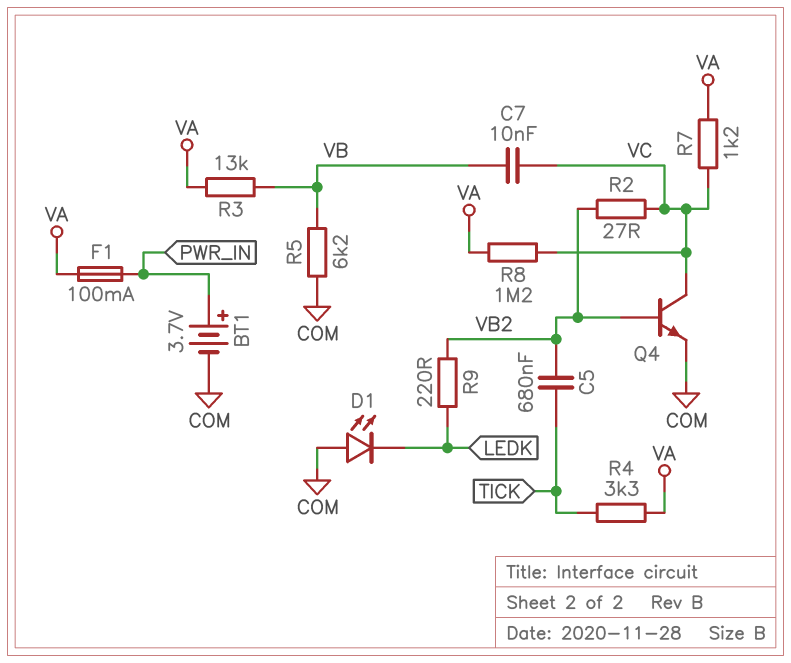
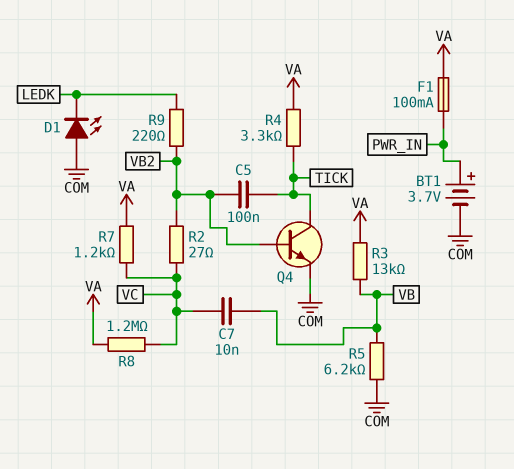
C5: 680nF (TICK, VB2) -> 100nF (TICK, VB2)
Q4: NPN (B VB2, C VC, E COM) -> NPN (B VB2, C TICK, E COM)

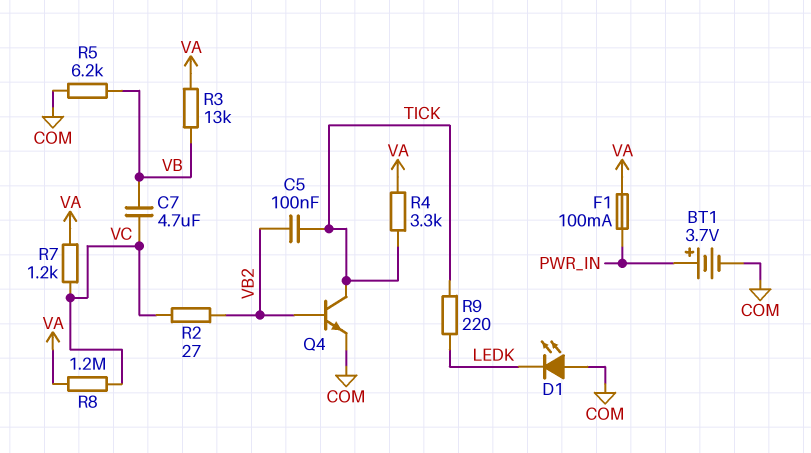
C7: 10nF (VB, VC) -> 4.7uF (VB, VC)
R9: 220 (LEDK, VB2) -> 220 (LEDK, TICK)

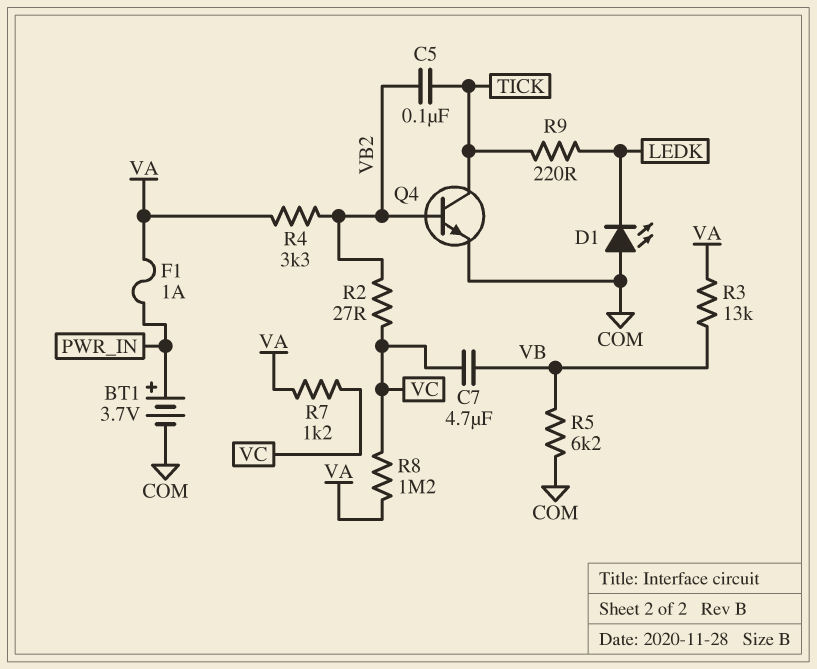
F1: 100mA (PWR_IN, VA) -> 1A (PWR_IN, VA)
R4: 3.3k (TICK, VA) -> 3.3k (VA, VB2)

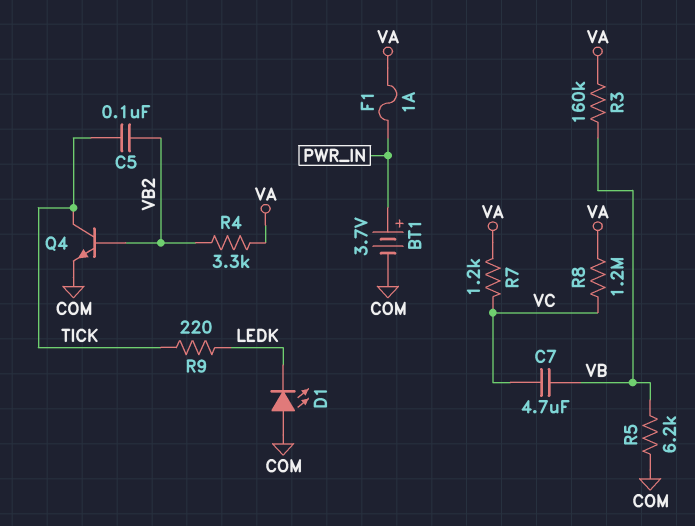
R2: 27 (VB2, VC) -> none
R3: 13k (VA, VB) -> 160k (VA, VB)

